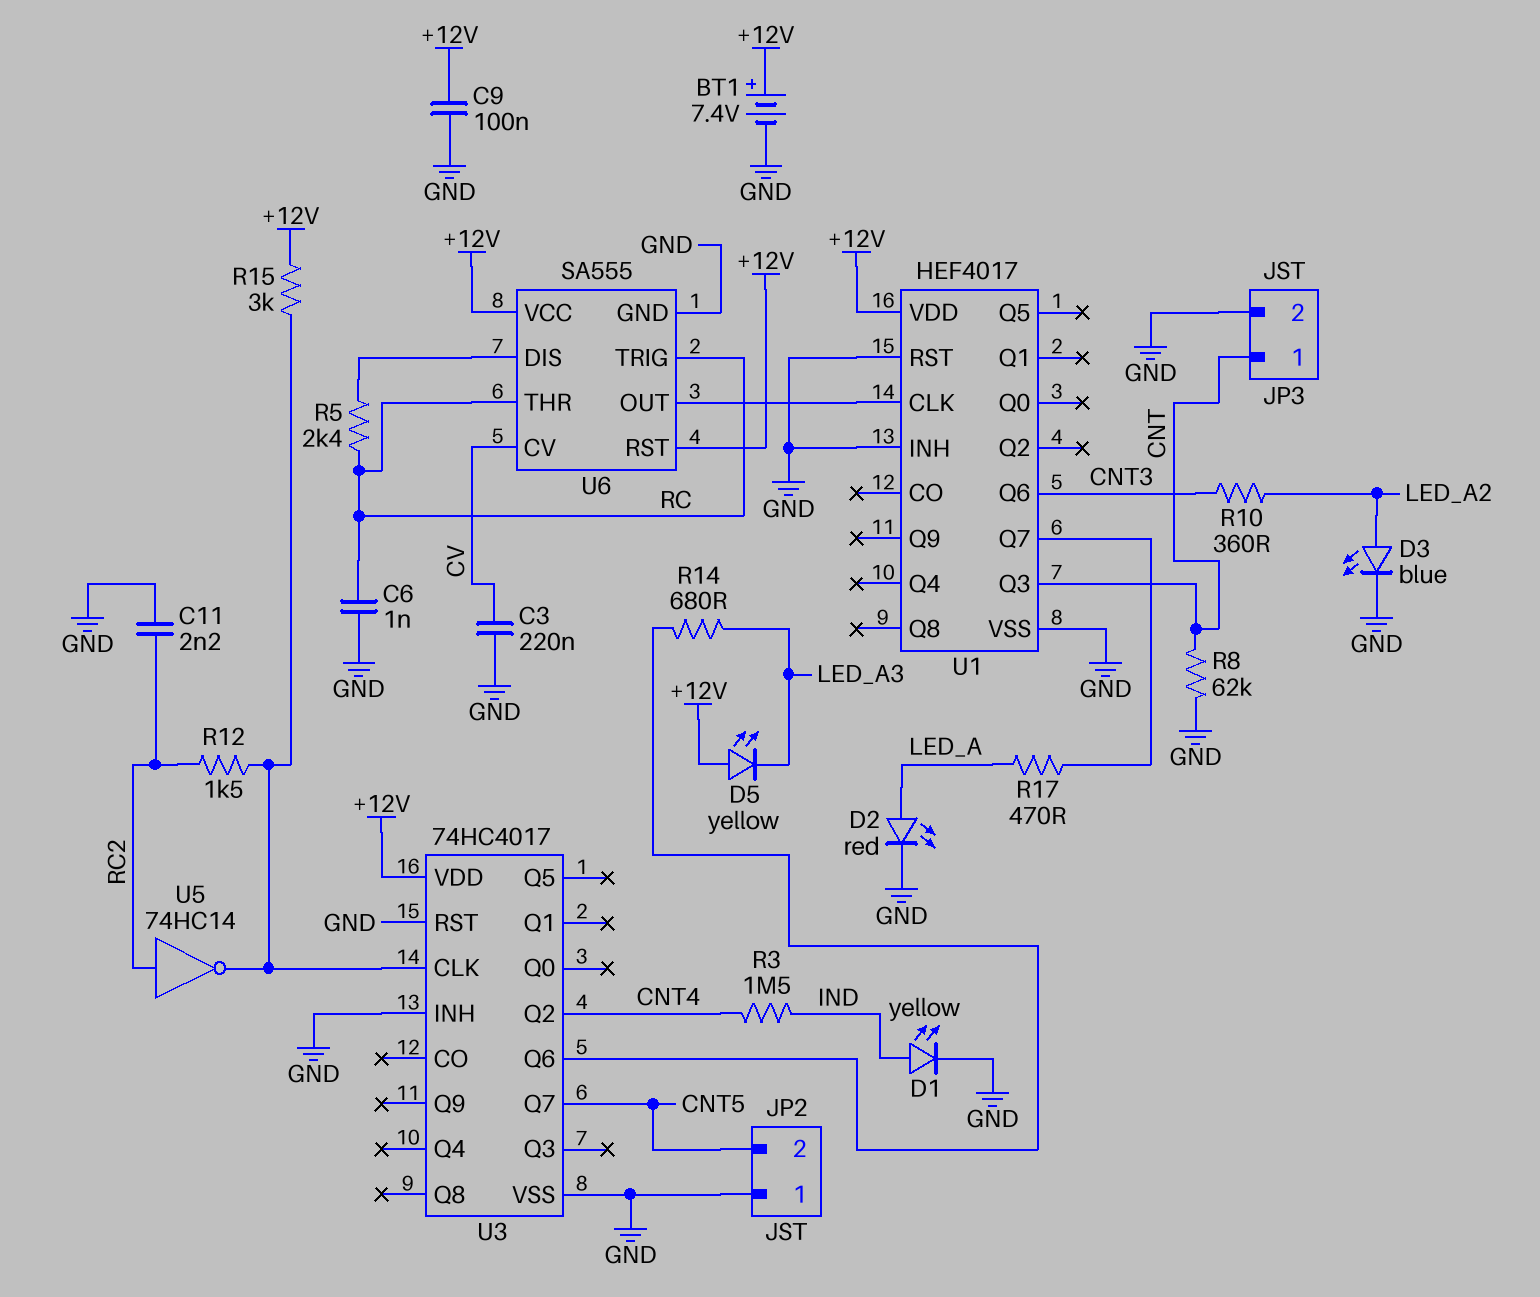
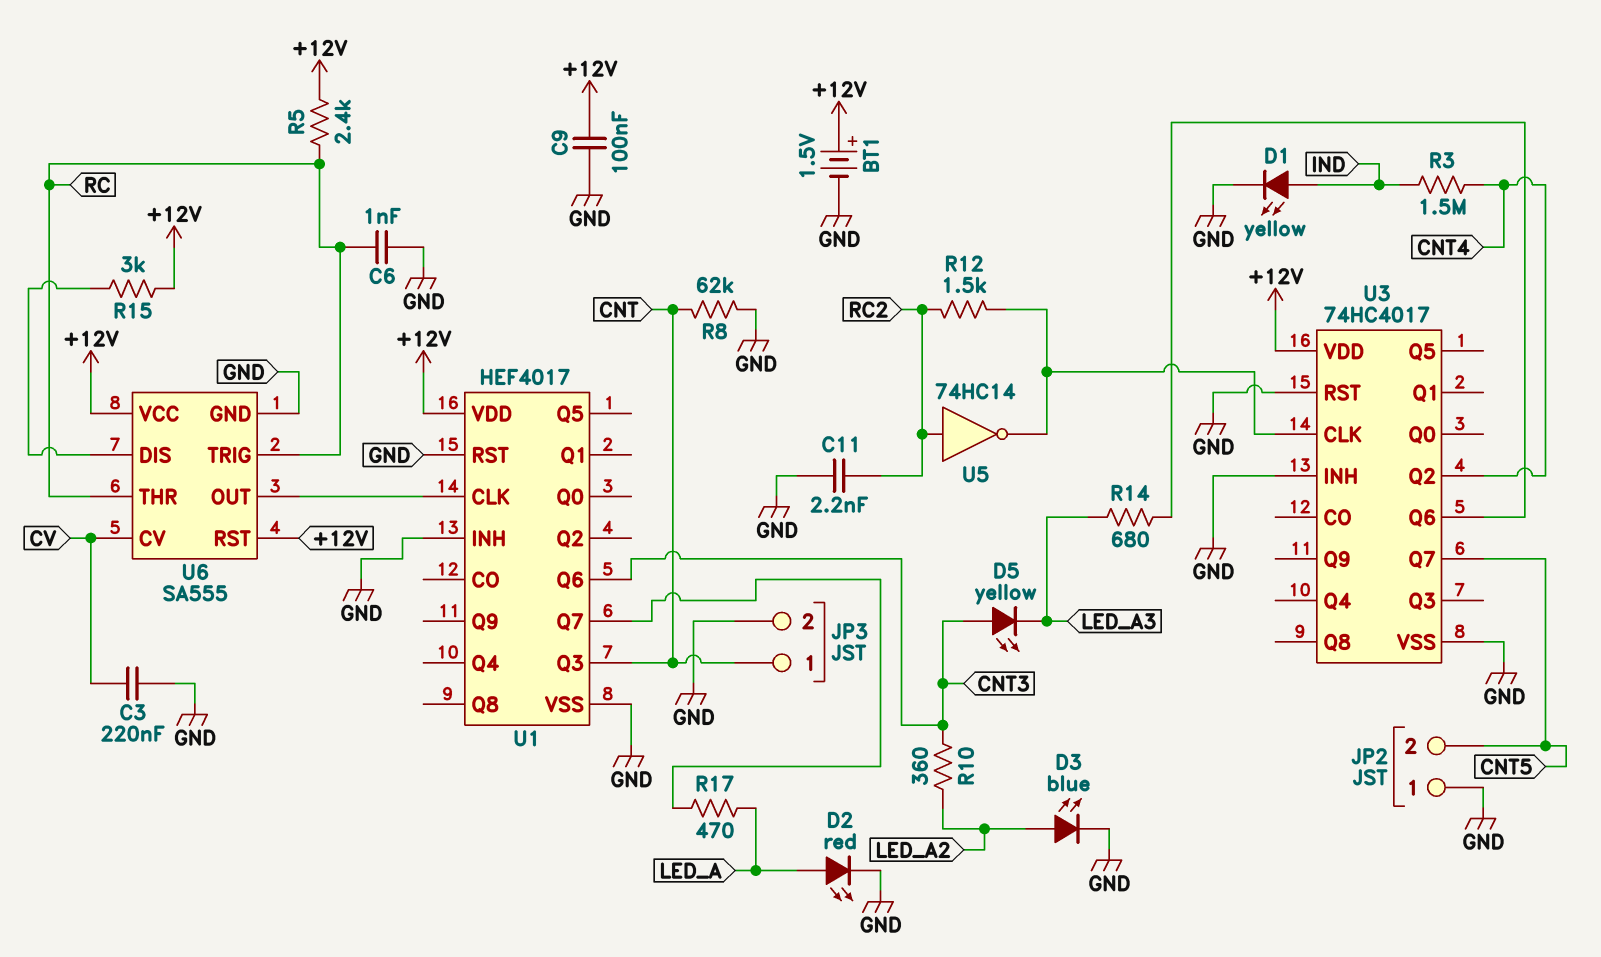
BT1: 7.4V (plus +12V, minus GND) -> 1.5V (plus +12V, minus GND)
D5: LED yellow (A +12V, K LED_A3) -> LED yellow (A CNT3, K LED_A3)
R5: 2.4k (RC, U6/DIS) -> 2.4k (+12V, RC)
R15: 3k (+12V, U3/CLK) -> 3k (+12V, U6/DIS)

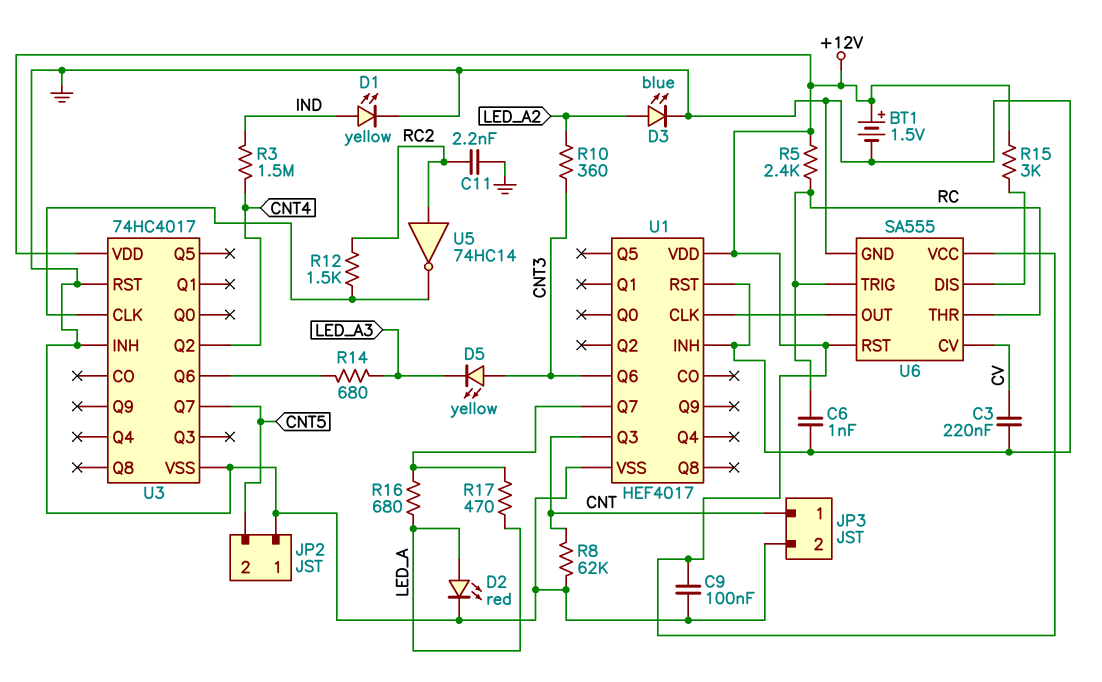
R16: none -> 680 (LED_A, U1/Q7)

